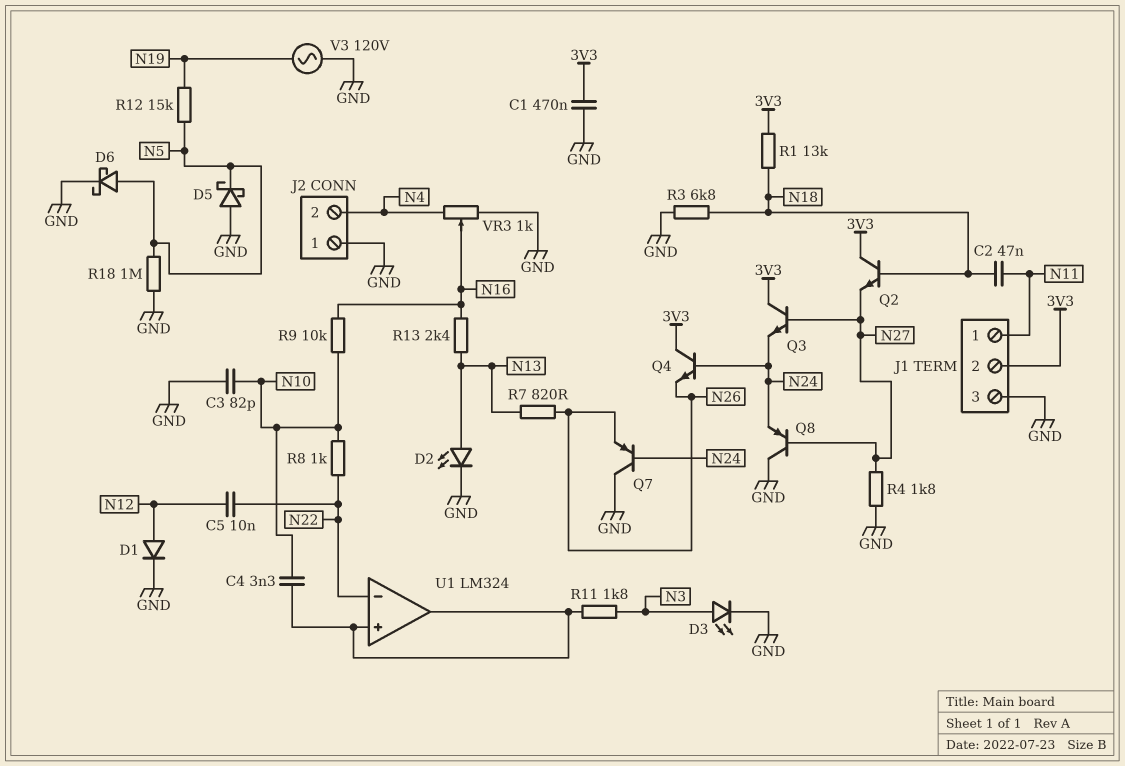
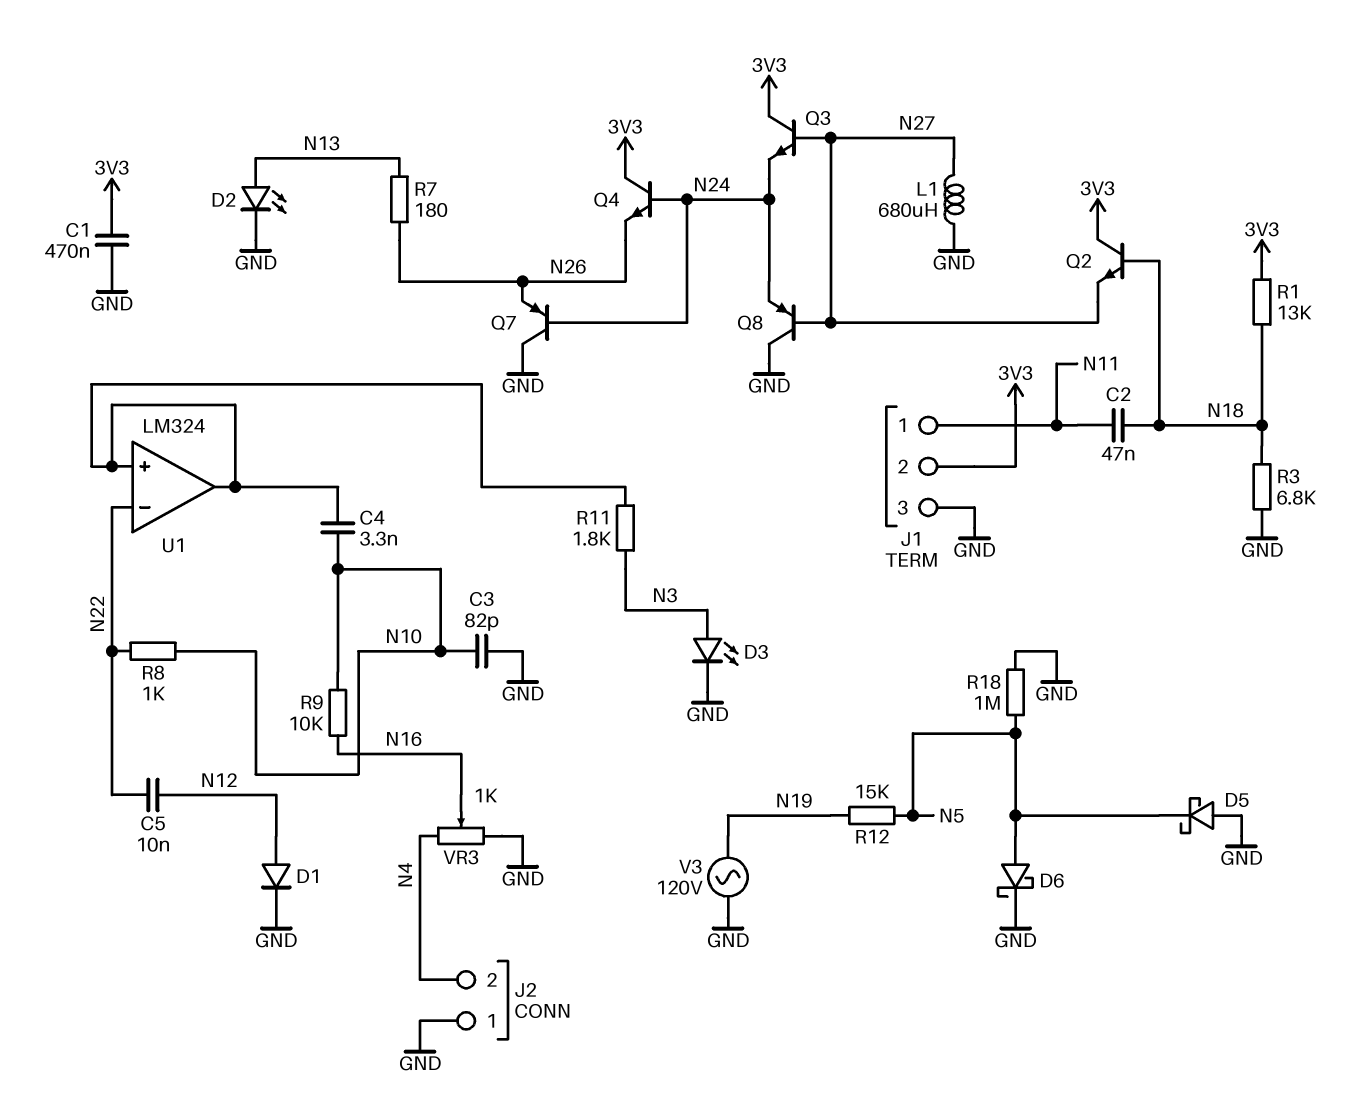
L1: none -> 680uH (GND, N27)
R4: 1.8k (GND, N27) -> none
R7: 820 (N13, N26) -> 180 (N13, N26)
R13: 2.4k (N13, N16) -> none

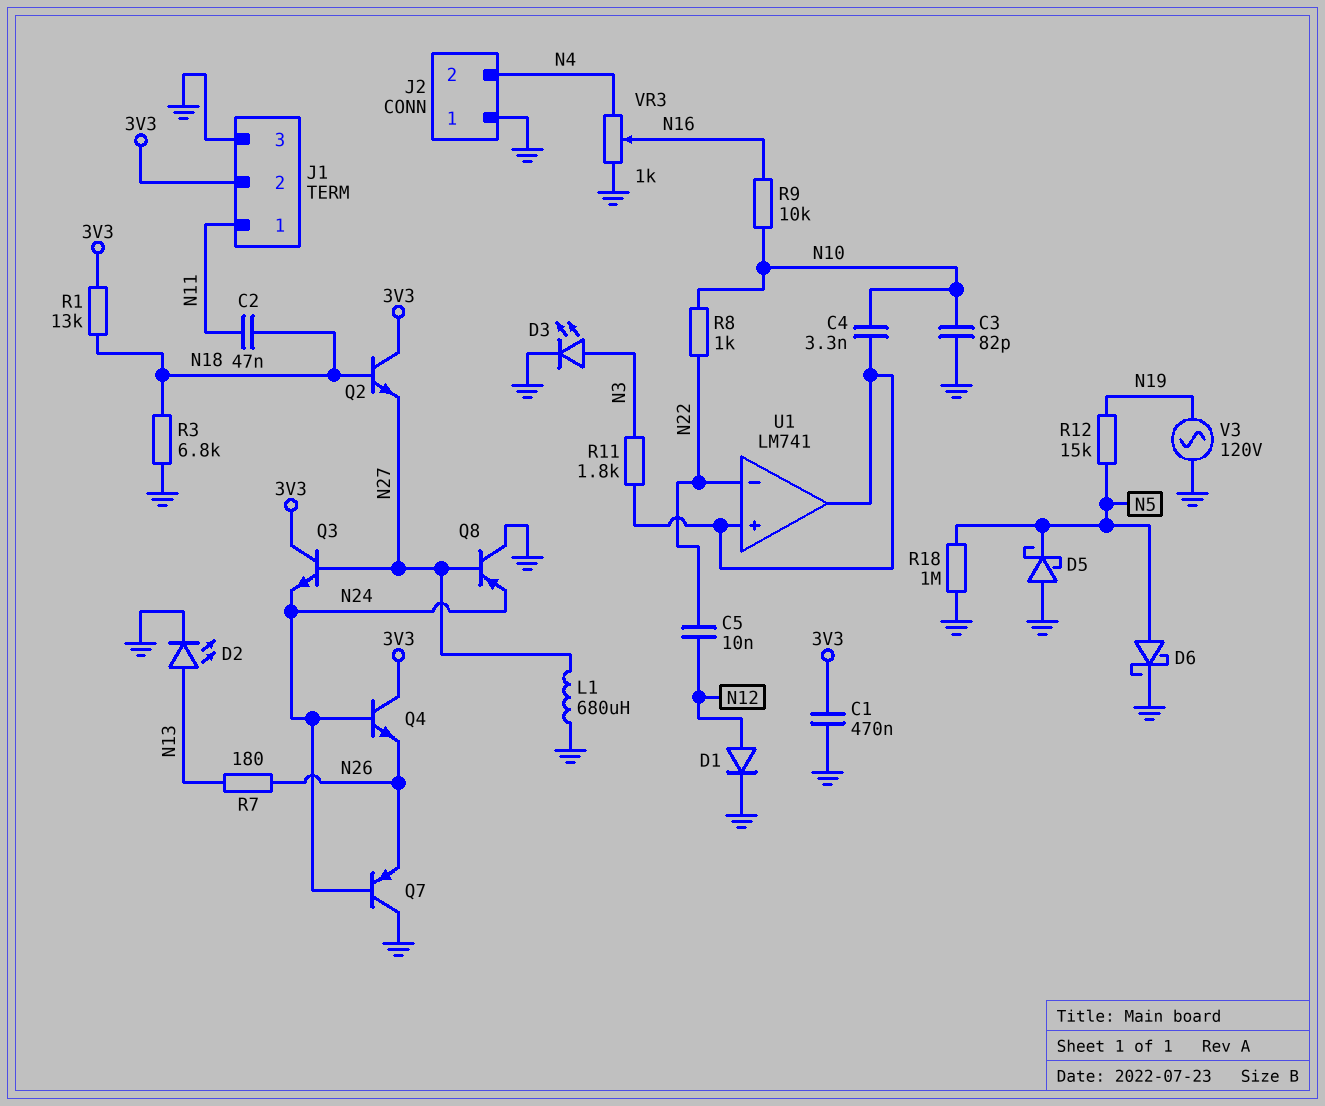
U1: LM324 -> LM741

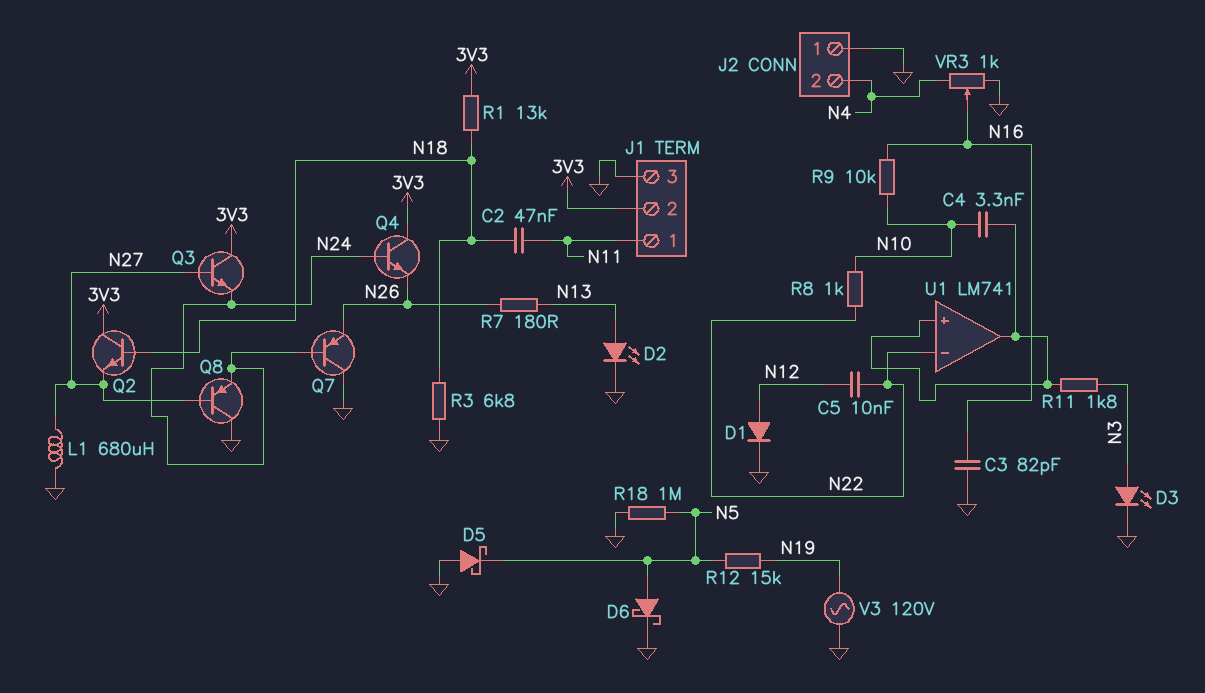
C1: 470nF (3V3, GND) -> none
C3: 82pF (GND, N10) -> 82pF (GND, N16)

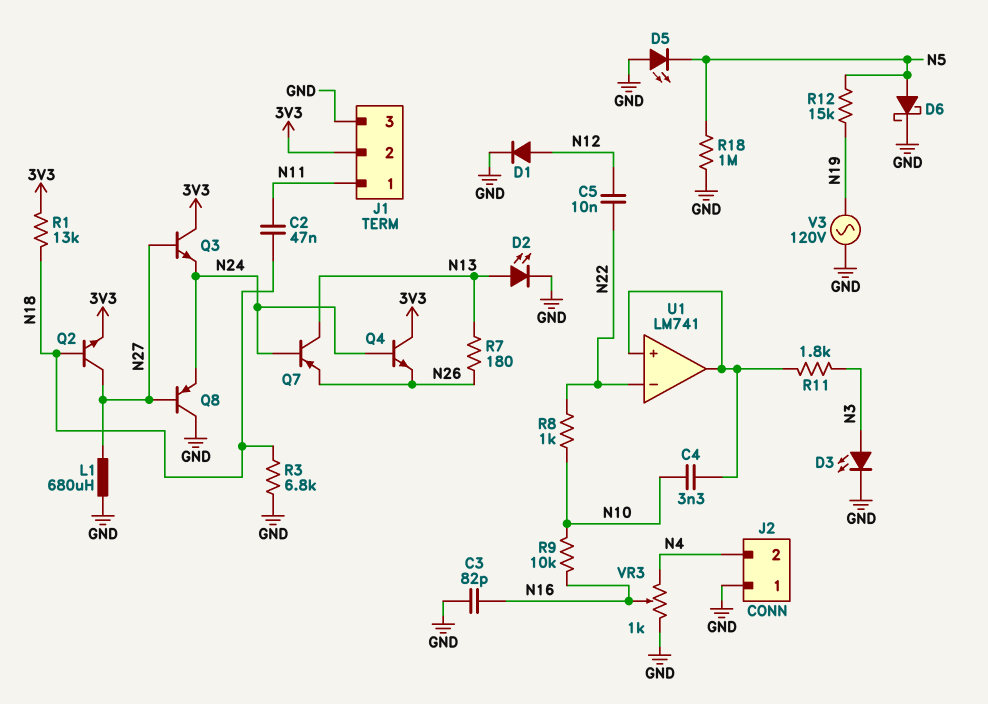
D5: schottky (A GND, K N5) -> LED (A GND, K N5)
Q2: NPN (B N18, C 3V3, E N27) -> NPN (B N18, C N27, E 3V3)
Q7: PNP (B N24, C GND, E N26) -> PNP (B N24, C N13, E N26)

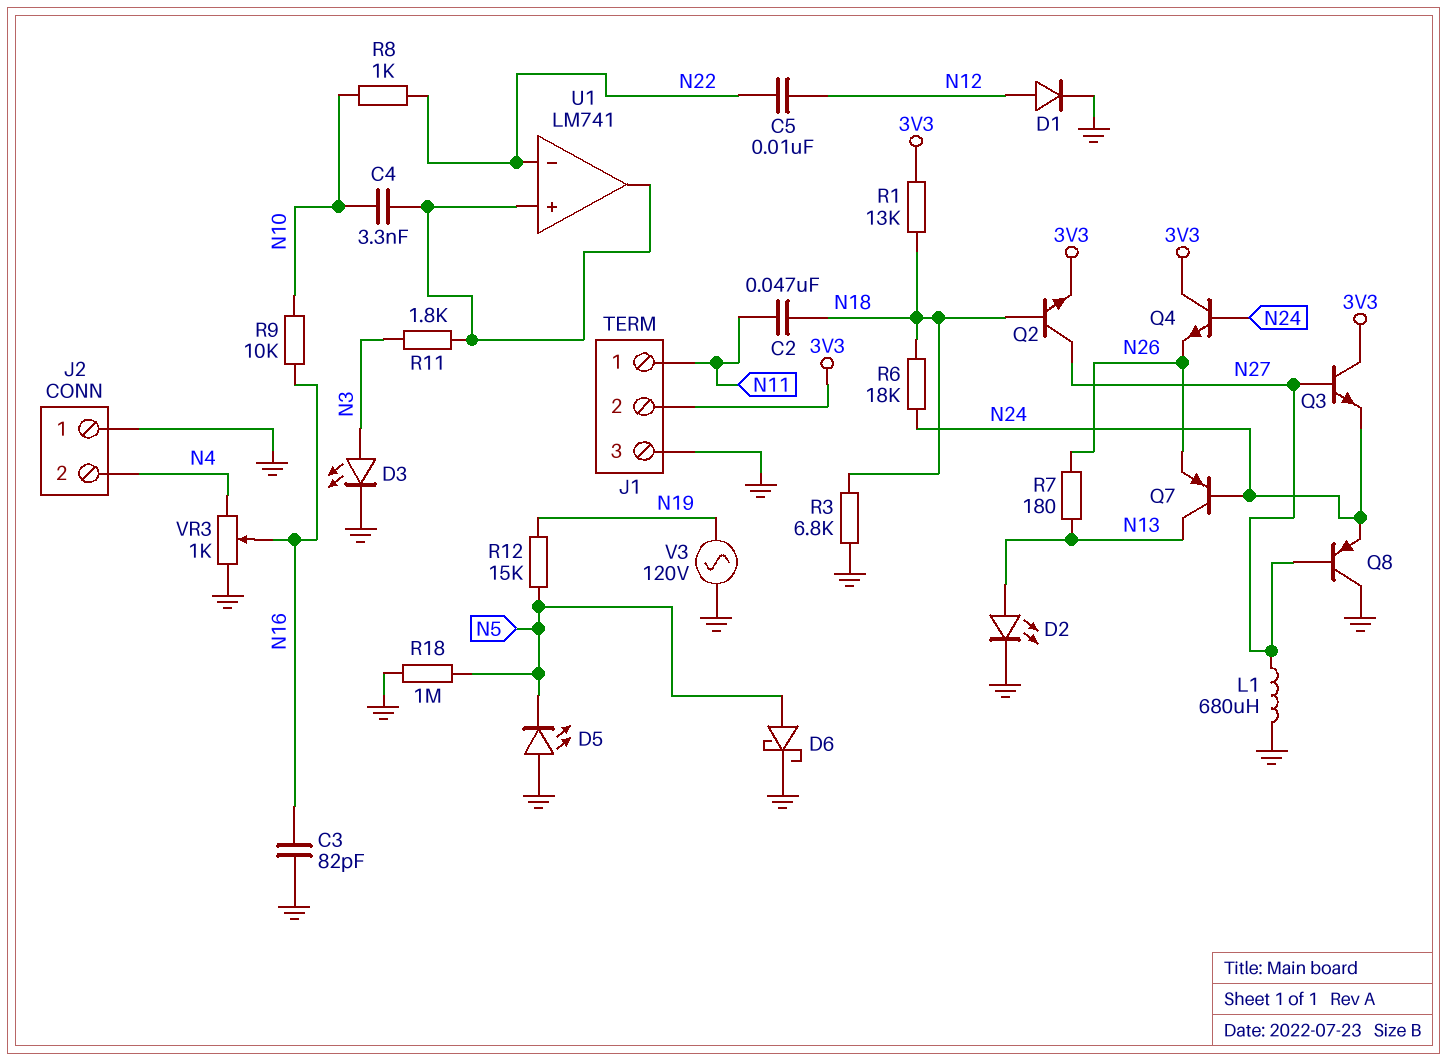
R6: none -> 18k (N18, N24)

